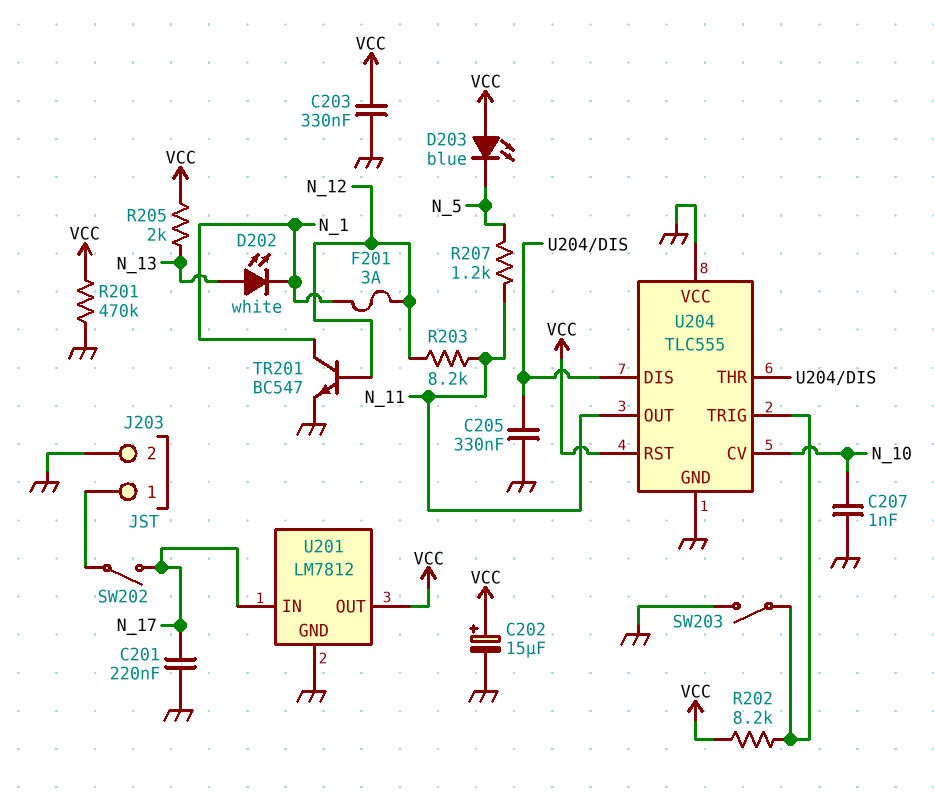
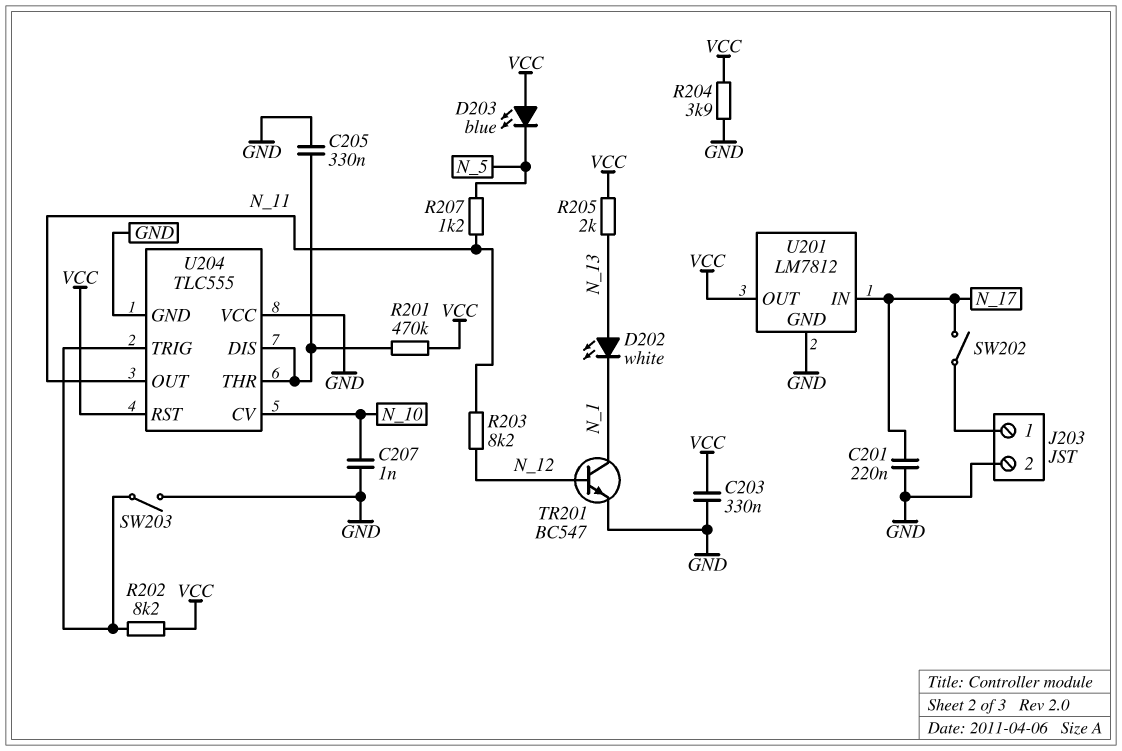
C202: 15uF (plus VCC, minus GND) -> none
F201: 3A (N_1, N_12) -> none
R201: 470k (GND, VCC) -> 470k (U204/DIS, VCC)
R204: none -> 3.9k (GND, VCC)

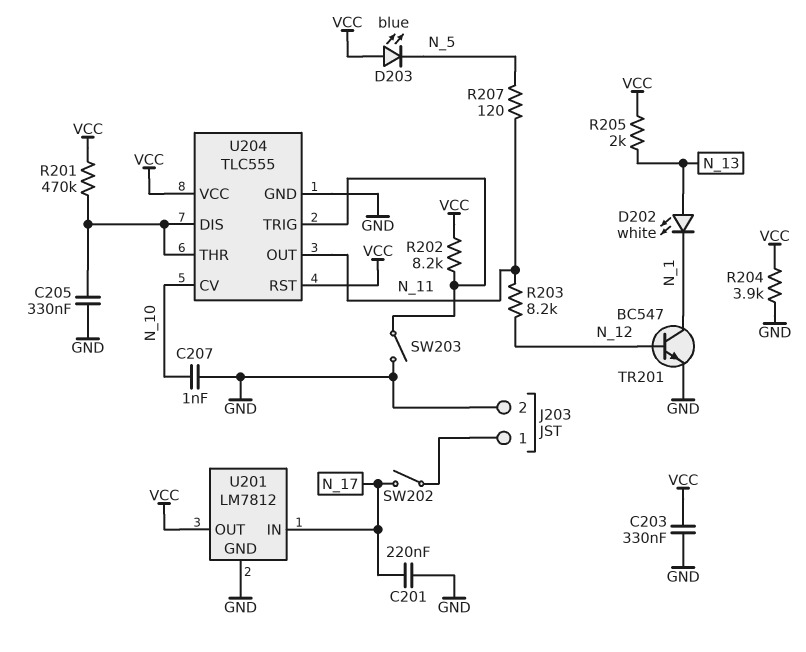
R207: 1.2k (N_5, N_11) -> 120 (N_5, N_11)
U204 pin VCC: GND -> VCC

